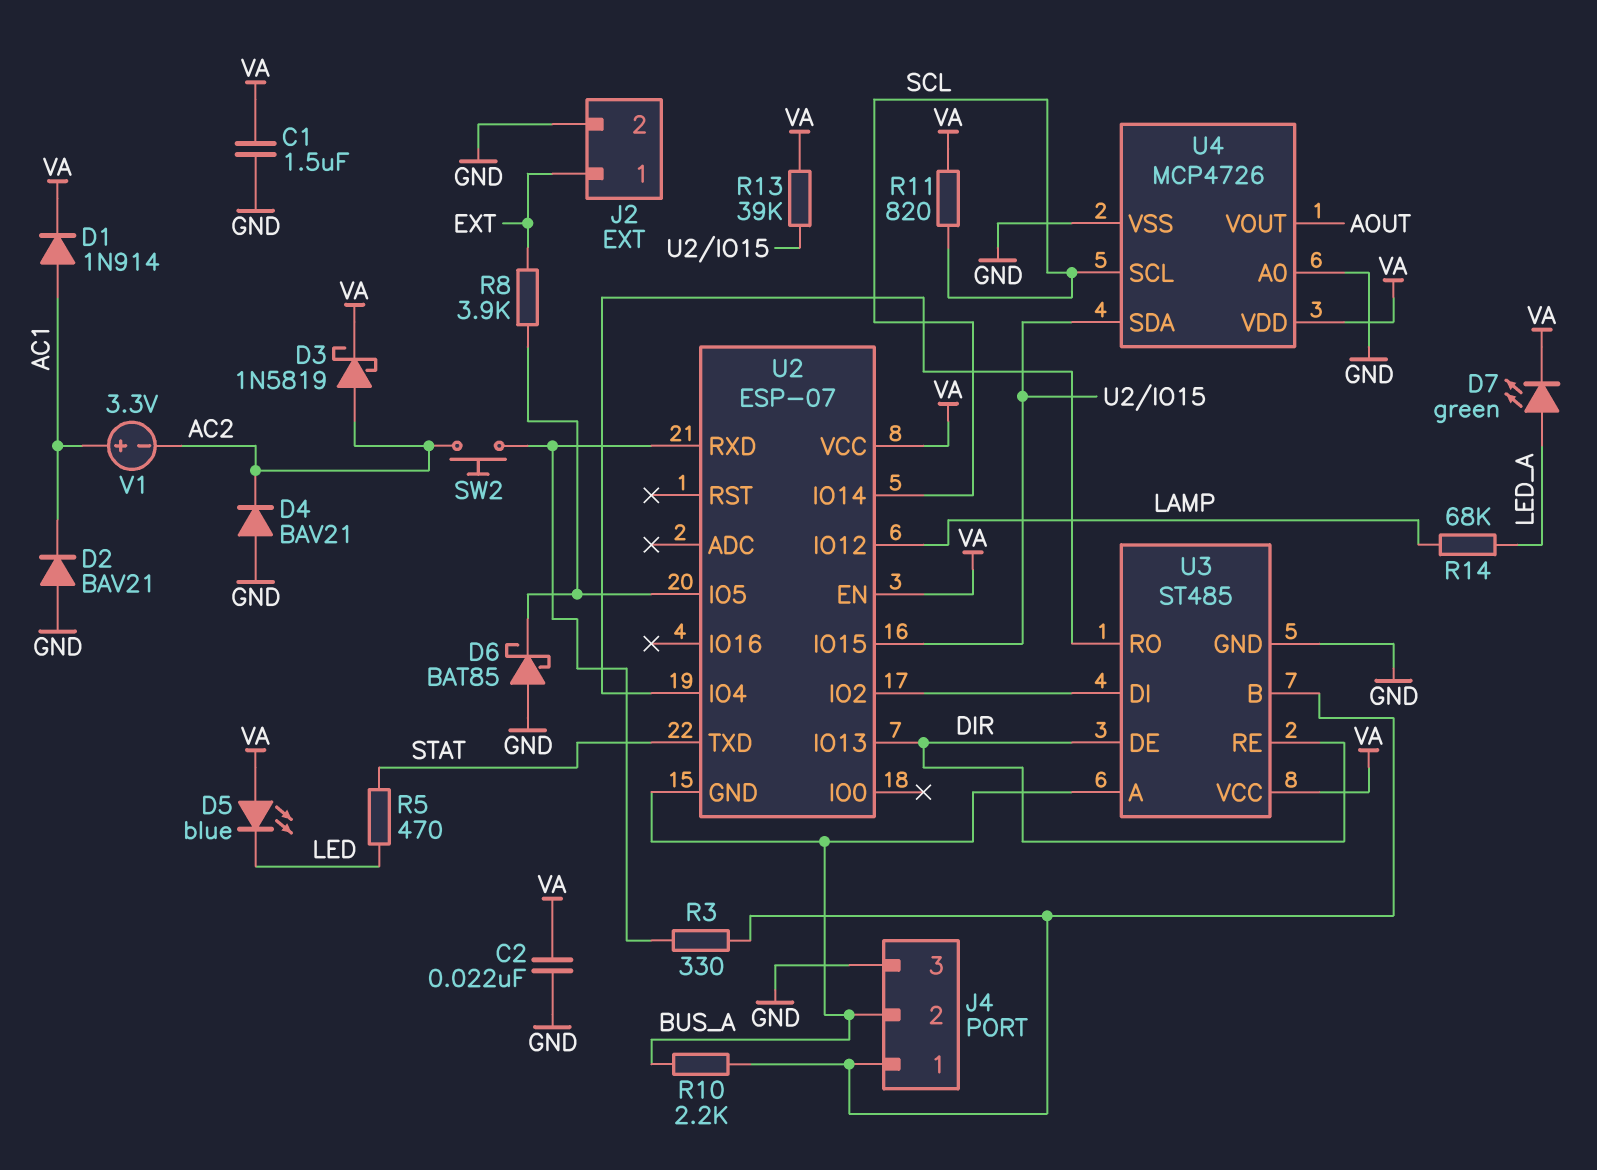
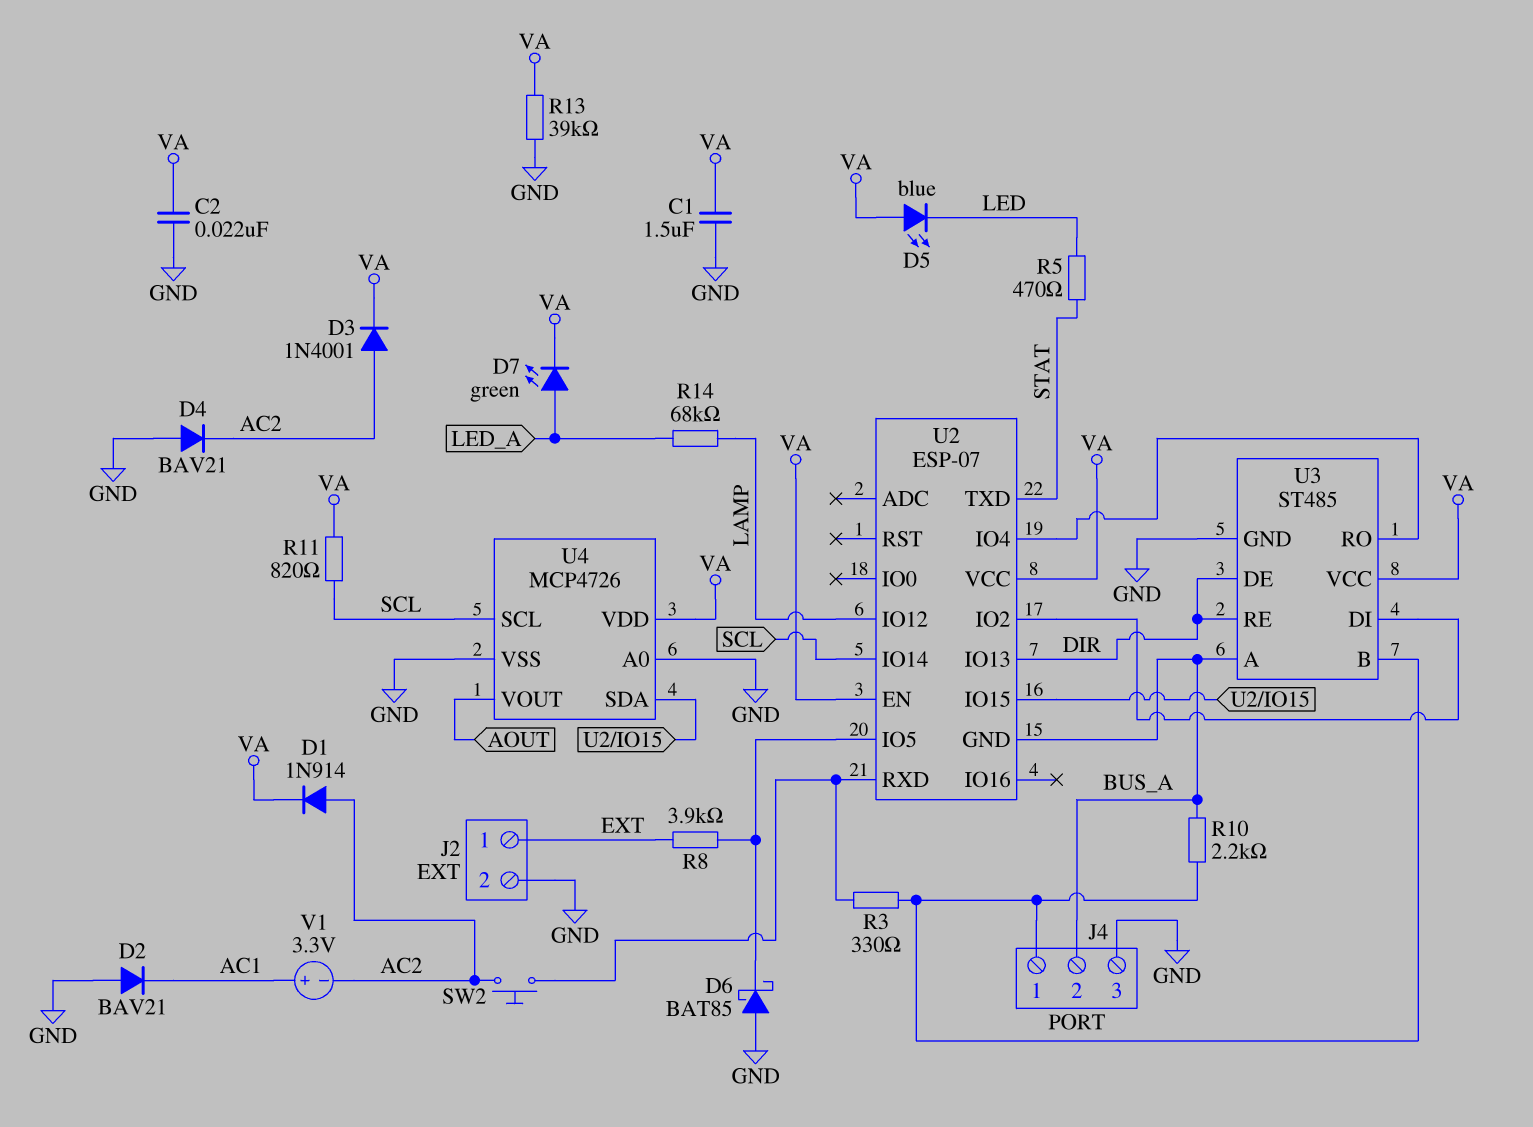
D1: diode 1N914 (A AC1, K VA) -> diode 1N914 (A AC2, K VA)
D3: schottky 1N5819 (A AC2, K VA) -> diode 1N4001 (A AC2, K VA)
R13: 39k (U2/IO15, VA) -> 39k (GND, VA)

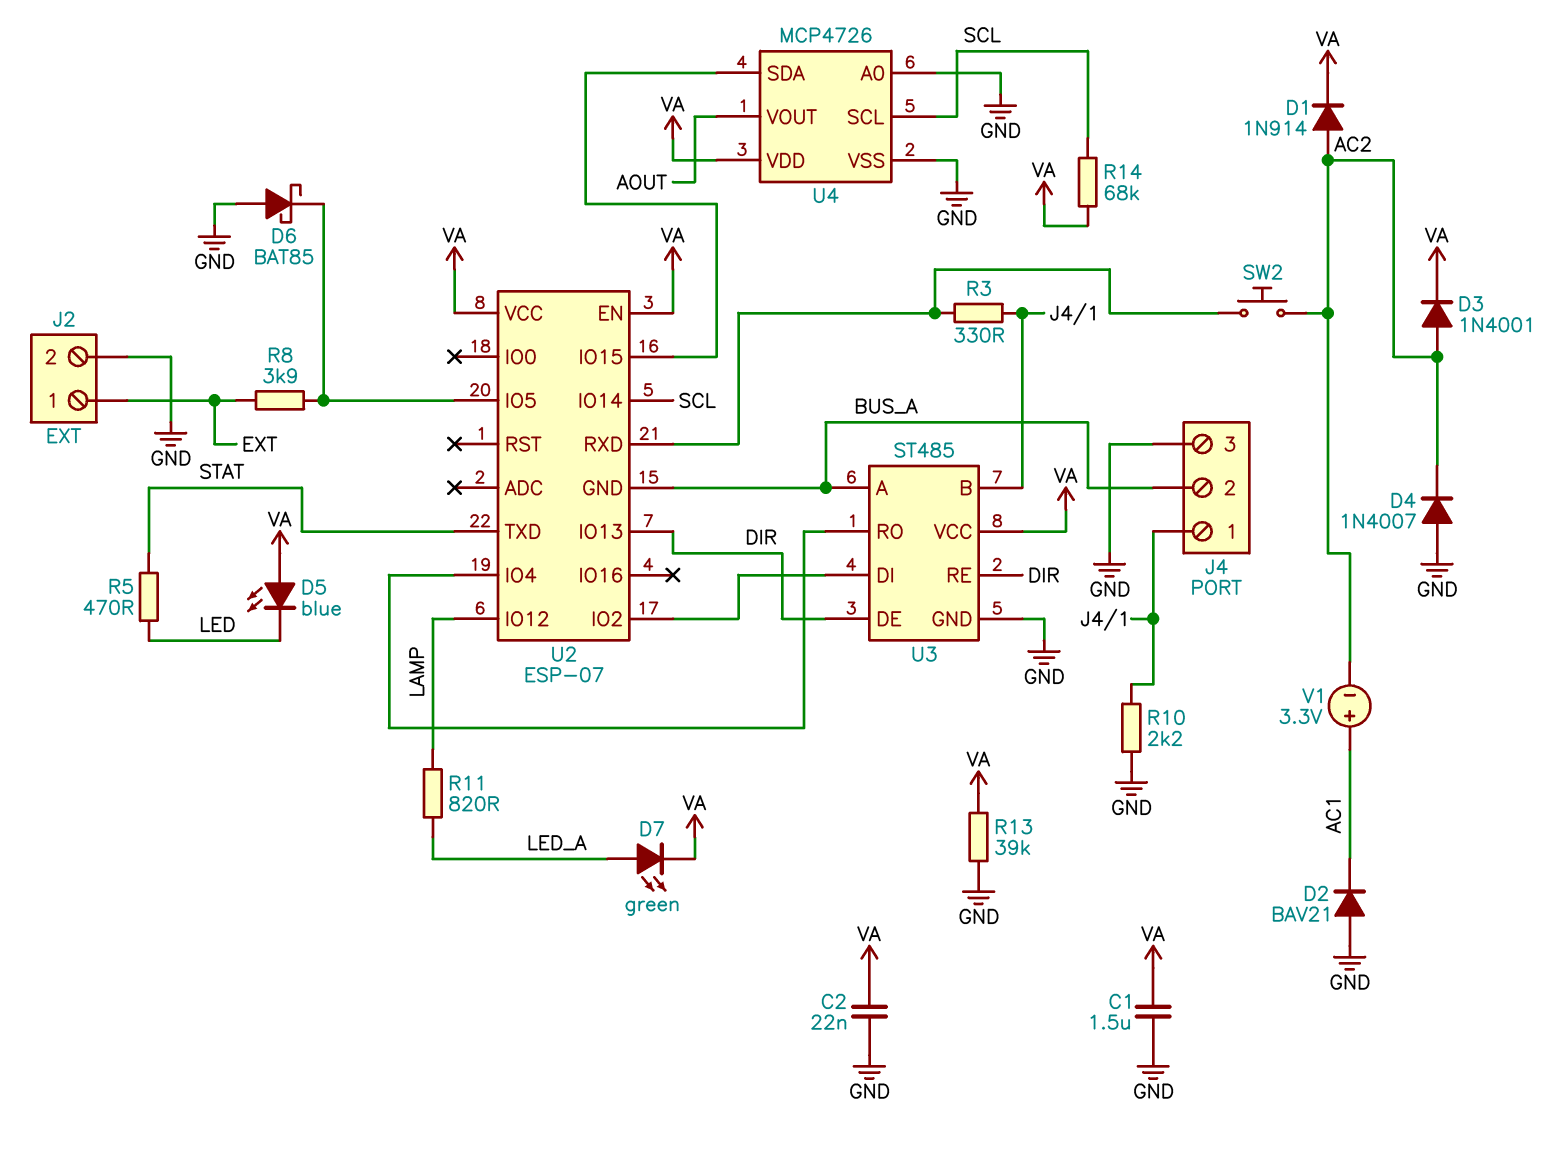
D4: diode BAV21 (A GND, K AC2) -> diode 1N4007 (A GND, K AC2)
R10: 2.2k (BUS_A, J4/1) -> 2.2k (GND, J4/1)
R11: 820 (SCL, VA) -> 820 (LAMP, LED_A)
R14: 68k (LAMP, LED_A) -> 68k (SCL, VA)

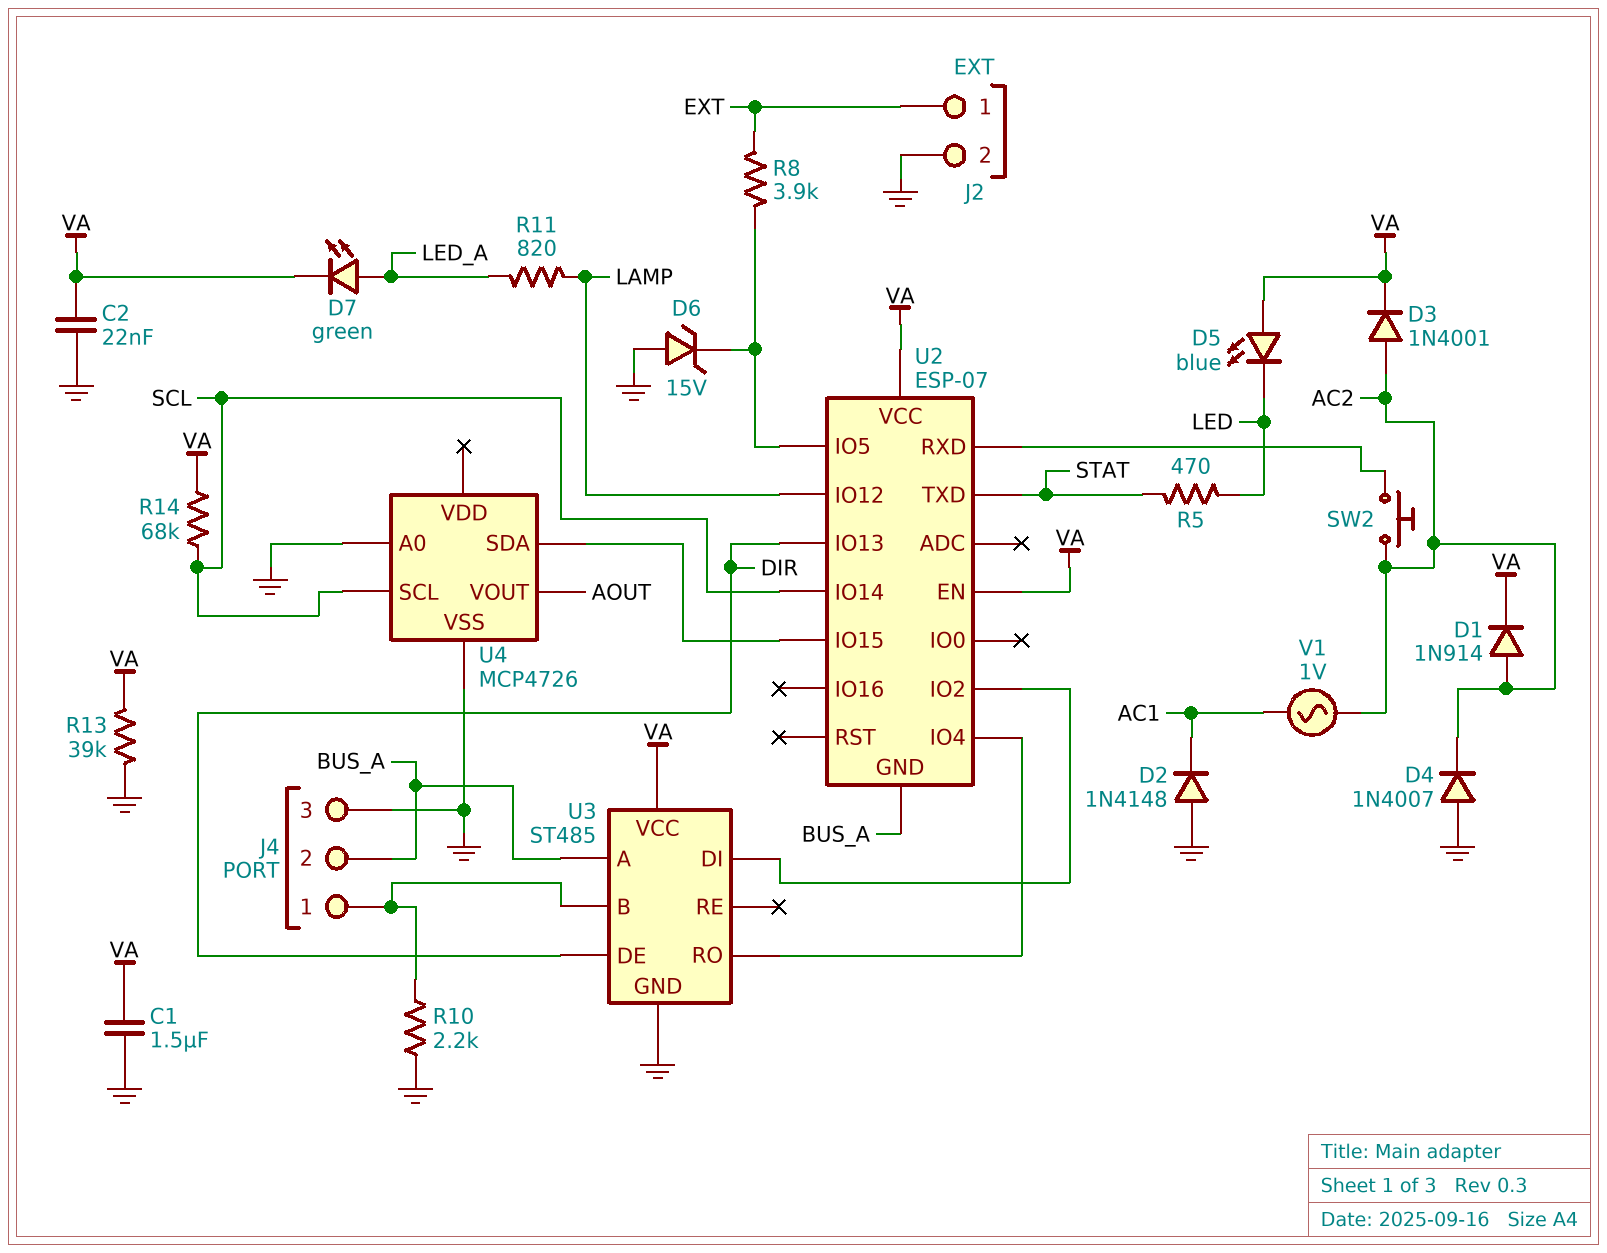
D2: diode BAV21 (A GND, K AC1) -> diode 1N4148 (A GND, K AC1)
D6: schottky BAT85 (A GND, K U2/IO5) -> zener 15V (A GND, K U2/IO5)
R3: 330 (J4/1, U2/RXD) -> none
U3 pin RE: DIR -> none
U4 pin VDD: VA -> none
V1: 3.3V (plus AC1, minus AC2) -> AC 1V (AC1, AC2)

